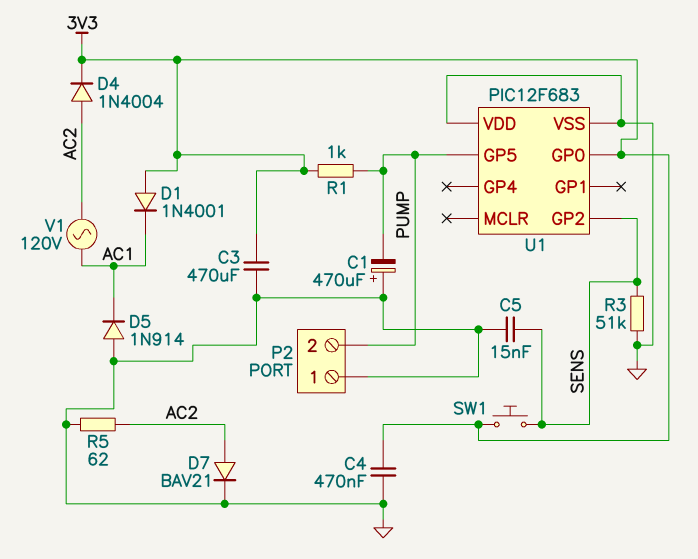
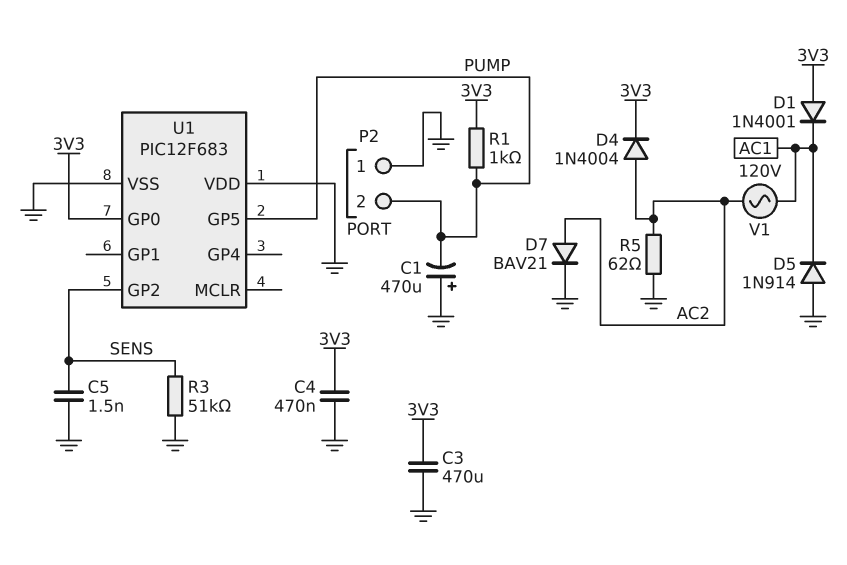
C5: 15nF (GND, SENS) -> 1.5nF (GND, SENS)
SW1: button (3V3, SENS) -> none

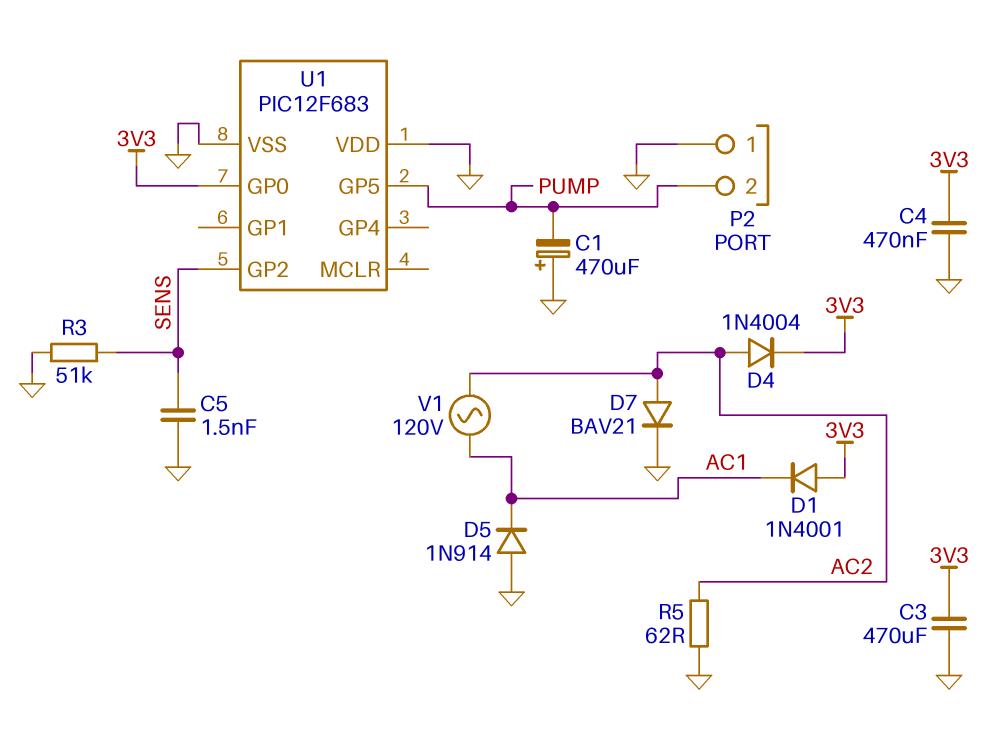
R1: 1k (3V3, PUMP) -> none

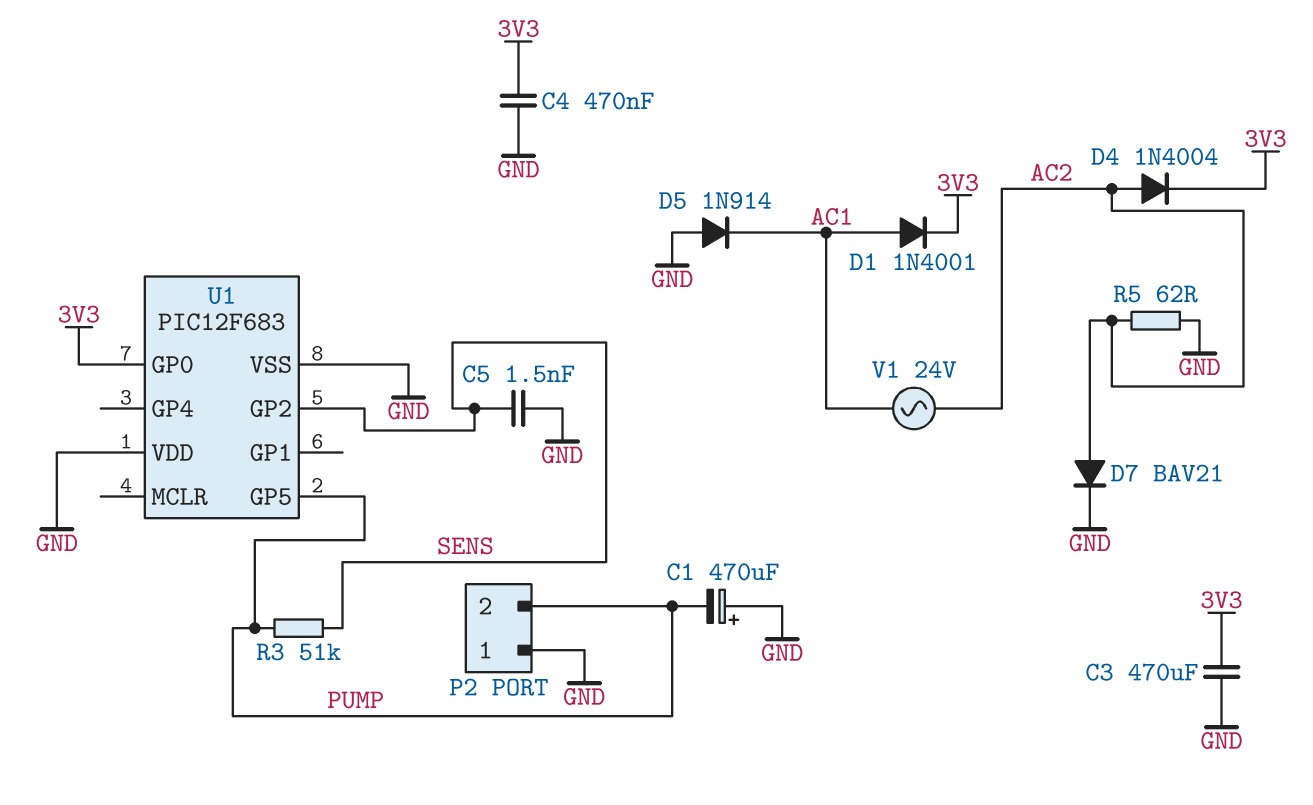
D1: diode 1N4001 (A 3V3, K AC1) -> diode 1N4001 (A AC1, K 3V3)
R3: 51k (GND, SENS) -> 51k (PUMP, SENS)
V1: AC 120V (AC1, AC2) -> AC 24V (AC1, AC2)

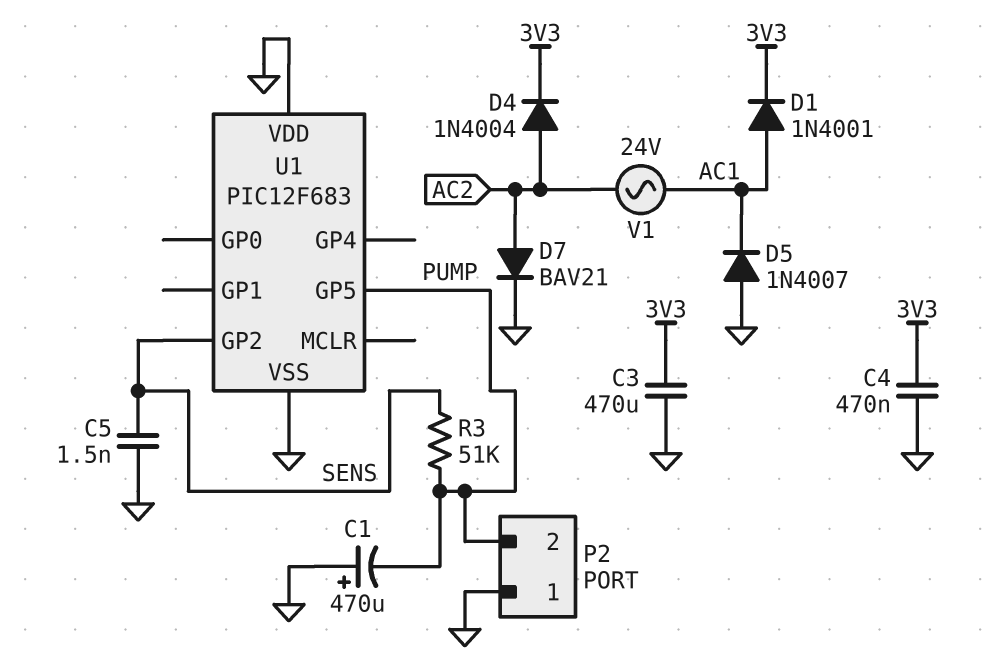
D5: diode 1N914 (A GND, K AC1) -> diode 1N4007 (A GND, K AC1)
R5: 62 (AC2, GND) -> none
U1 pin GP0: 3V3 -> none

